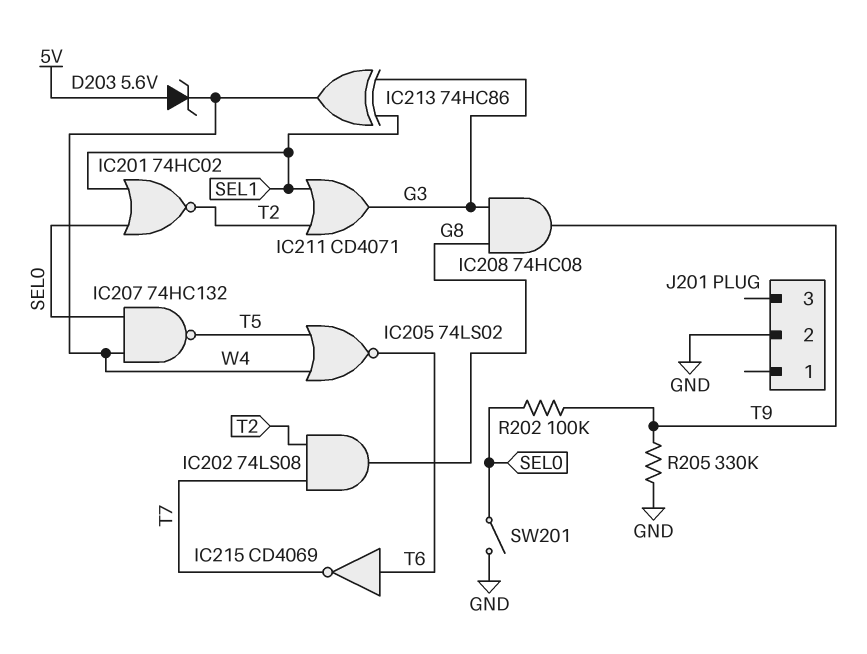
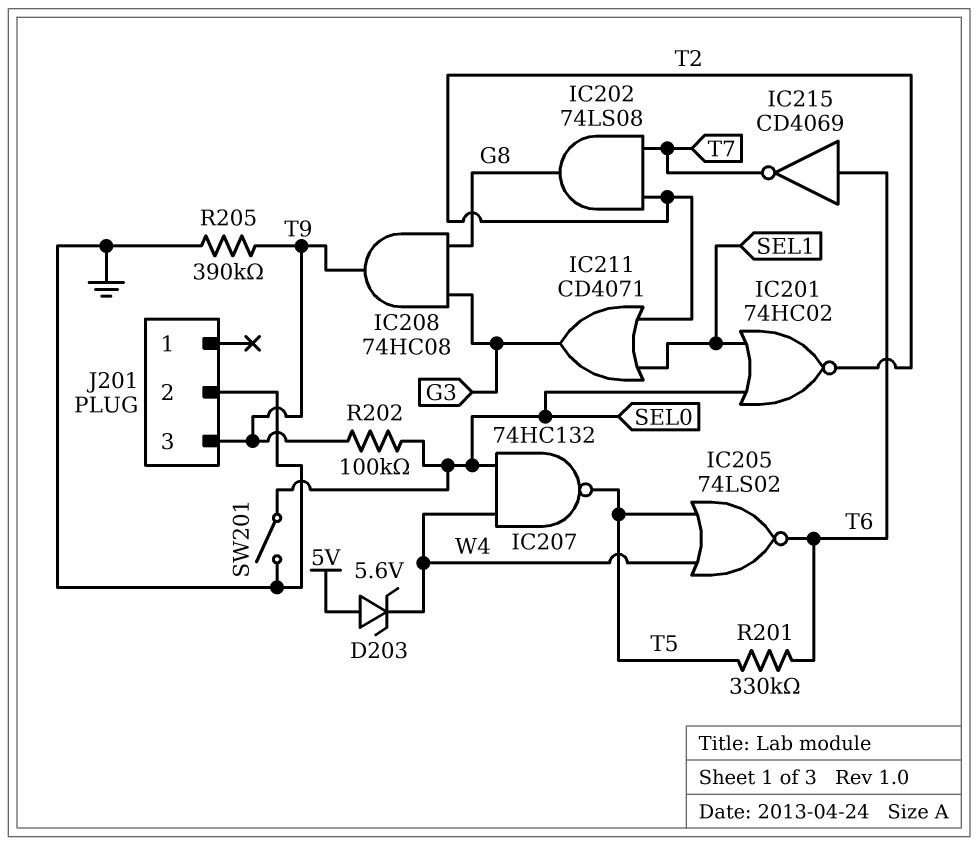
IC213: XOR 74HC86 (in G3, in SEL1, out W4) -> none
J201 pin 3: none -> T9
R201: none -> 330k (T5, T6)
R205: 330k (GND, T9) -> 390k (GND, T9)

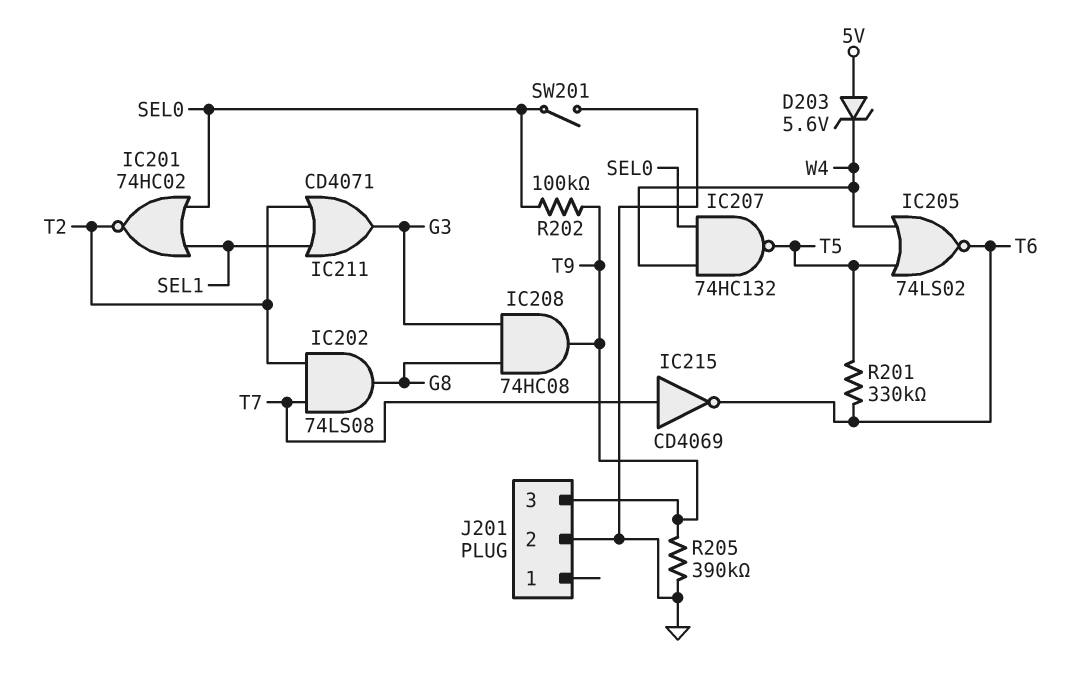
IC215: NOT CD4069 (in T6, out T7) -> NOT CD4069 (in T7, out T6)

